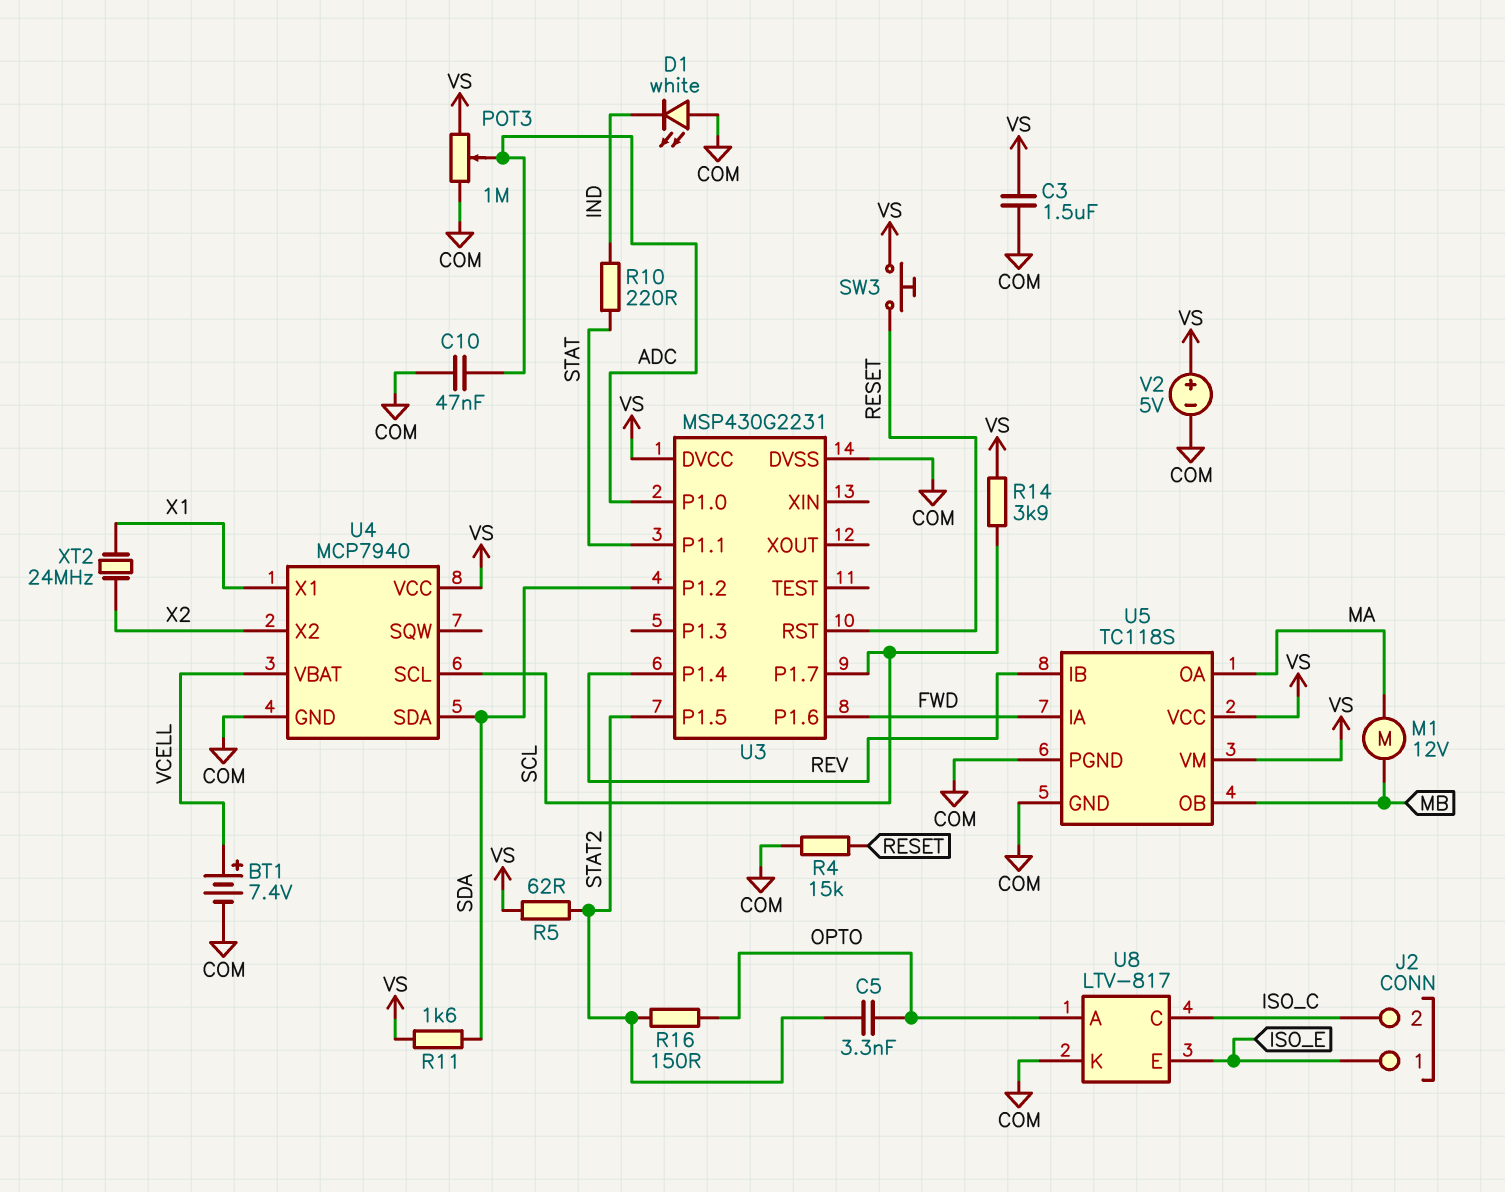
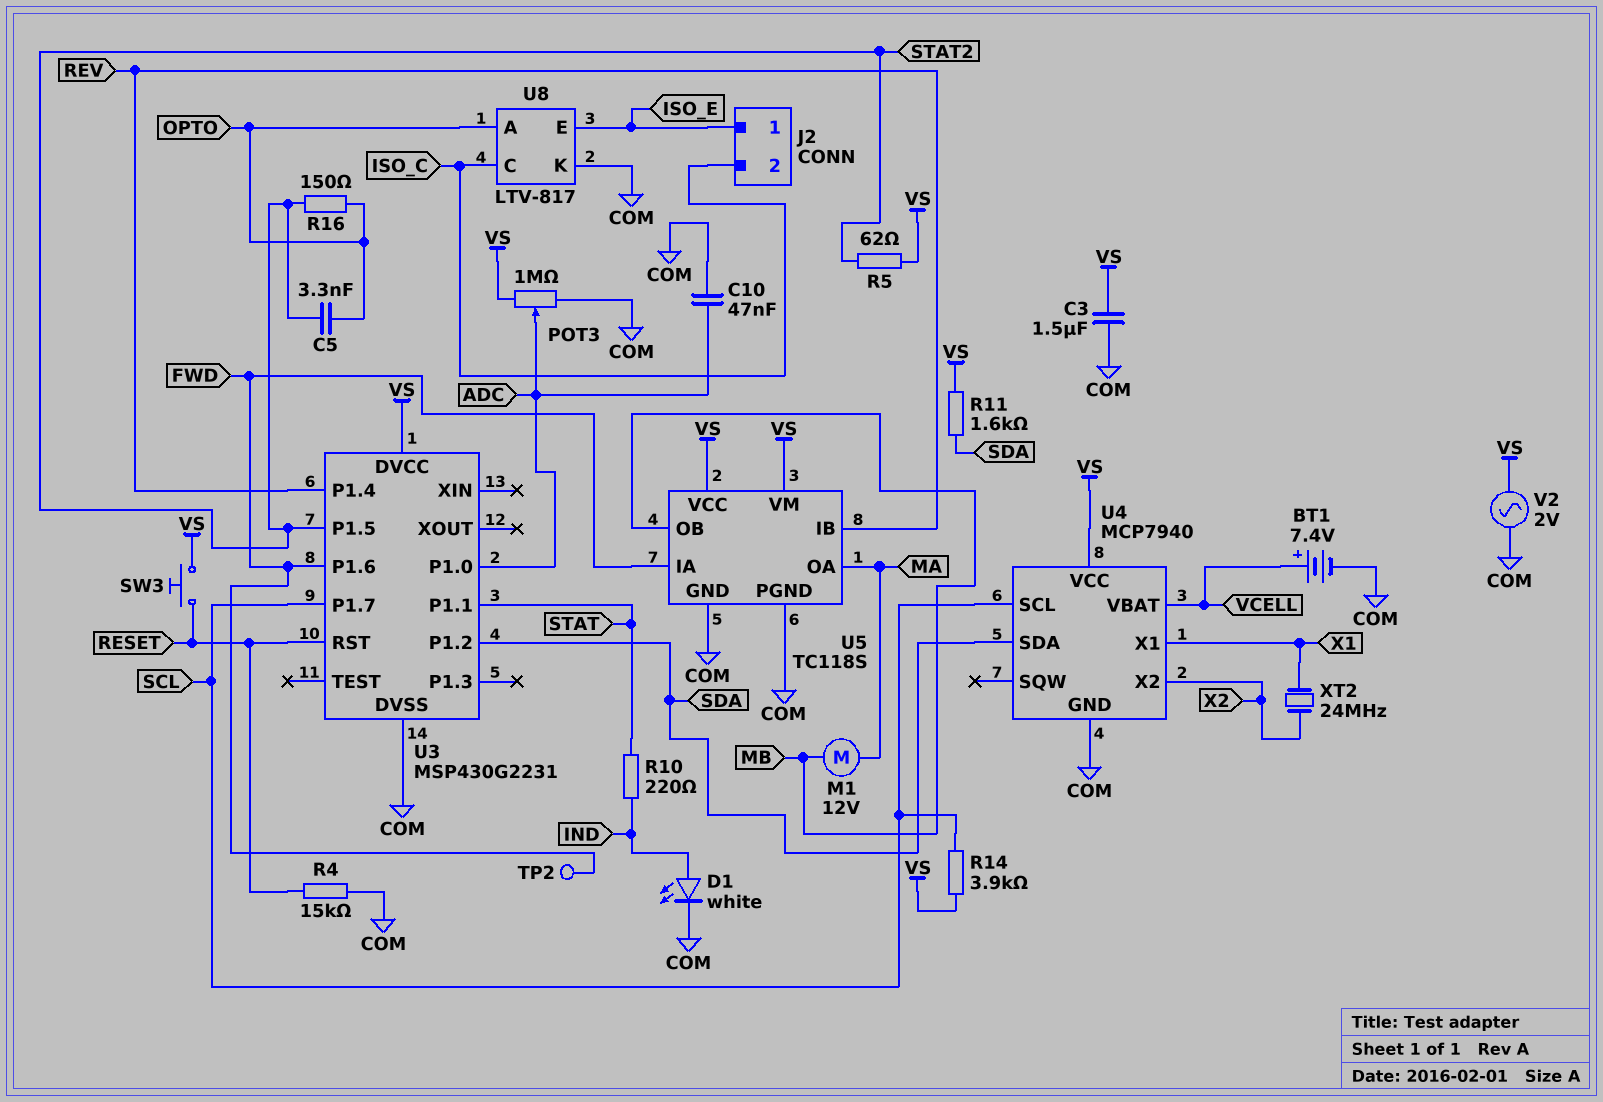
D1: LED white (A COM, K IND) -> LED white (A IND, K COM)
TP2: none -> test point (FWD)
V2: 5V (plus VS, minus COM) -> AC 2V (COM, VS)

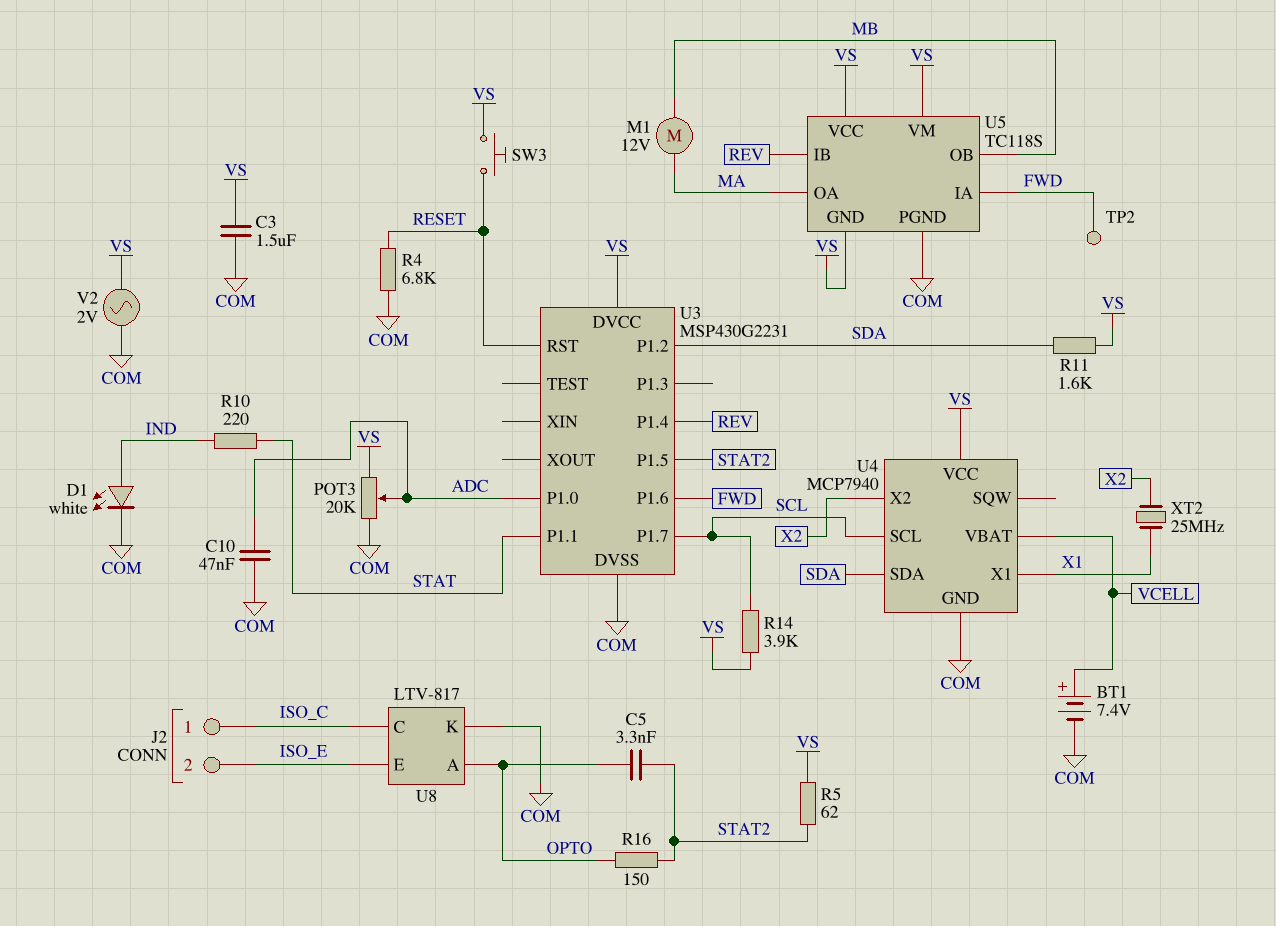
J2 pin 1: ISO_E -> ISO_C
J2 pin 2: ISO_C -> ISO_E
POT3: 1M (COM, VS, wiper ADC) -> 20k (COM, VS, wiper ADC)
R4: 15k (COM, RESET) -> 6.8k (COM, RESET)
U5 pin GND: COM -> VS
XT2: 24MHz (X1, X2) -> 25MHz (X1, X2)

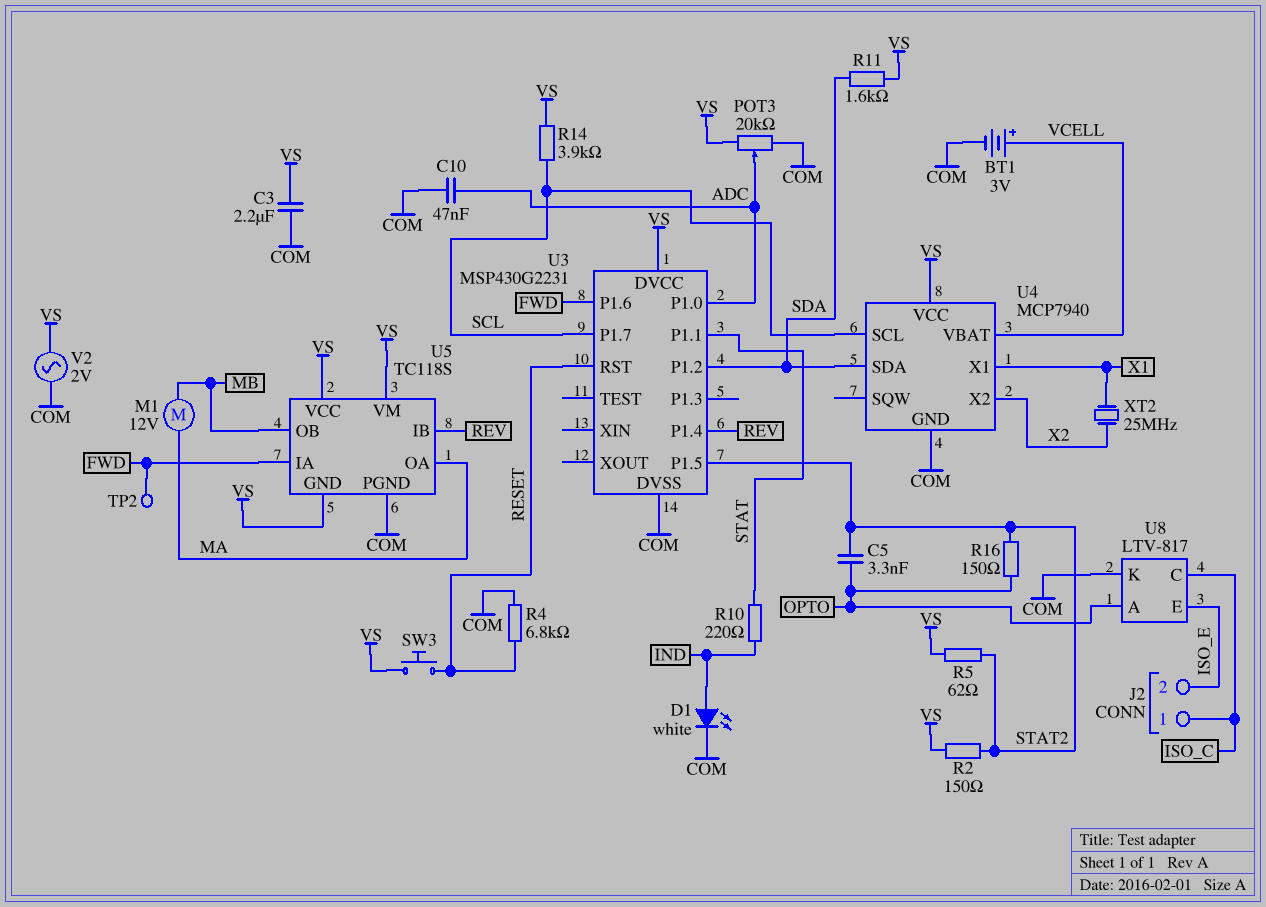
BT1: 7.4V (plus VCELL, minus COM) -> 3V (plus VCELL, minus COM)
C3: 1.5uF (COM, VS) -> 2.2uF (COM, VS)
R2: none -> 150 (STAT2, VS)

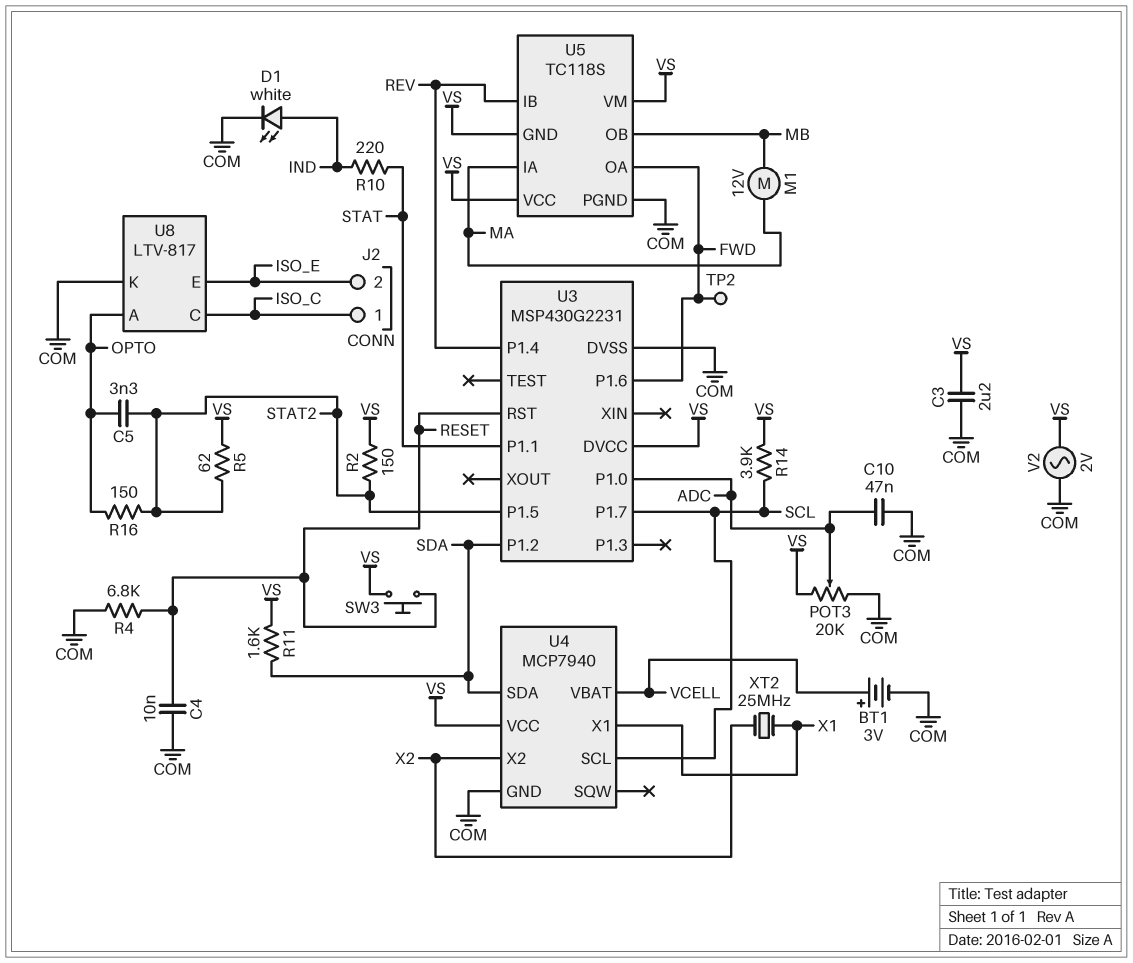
C4: none -> 10nF (COM, RESET)
U5 pin IA: FWD -> MA
U5 pin OA: MA -> FWD

